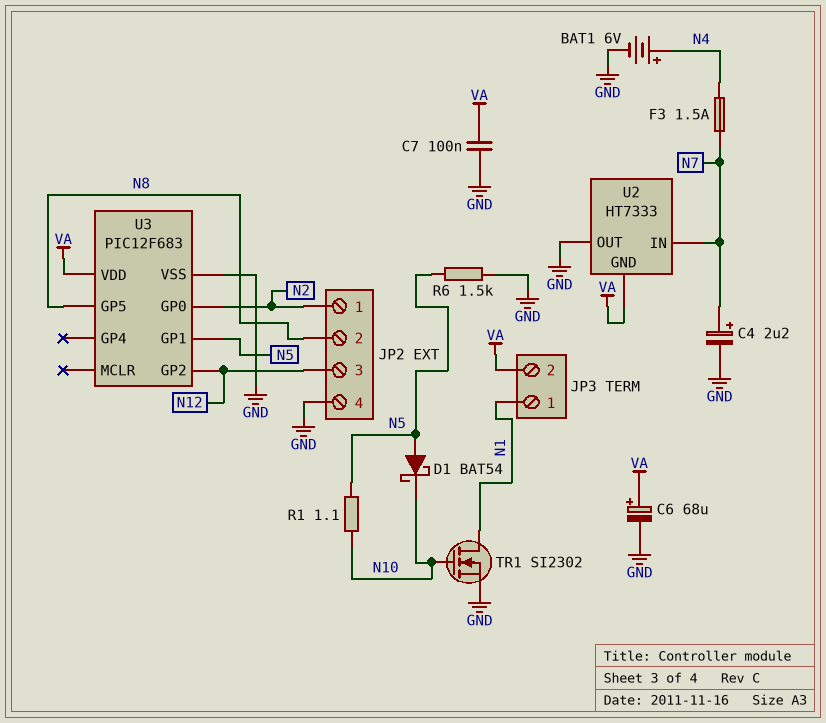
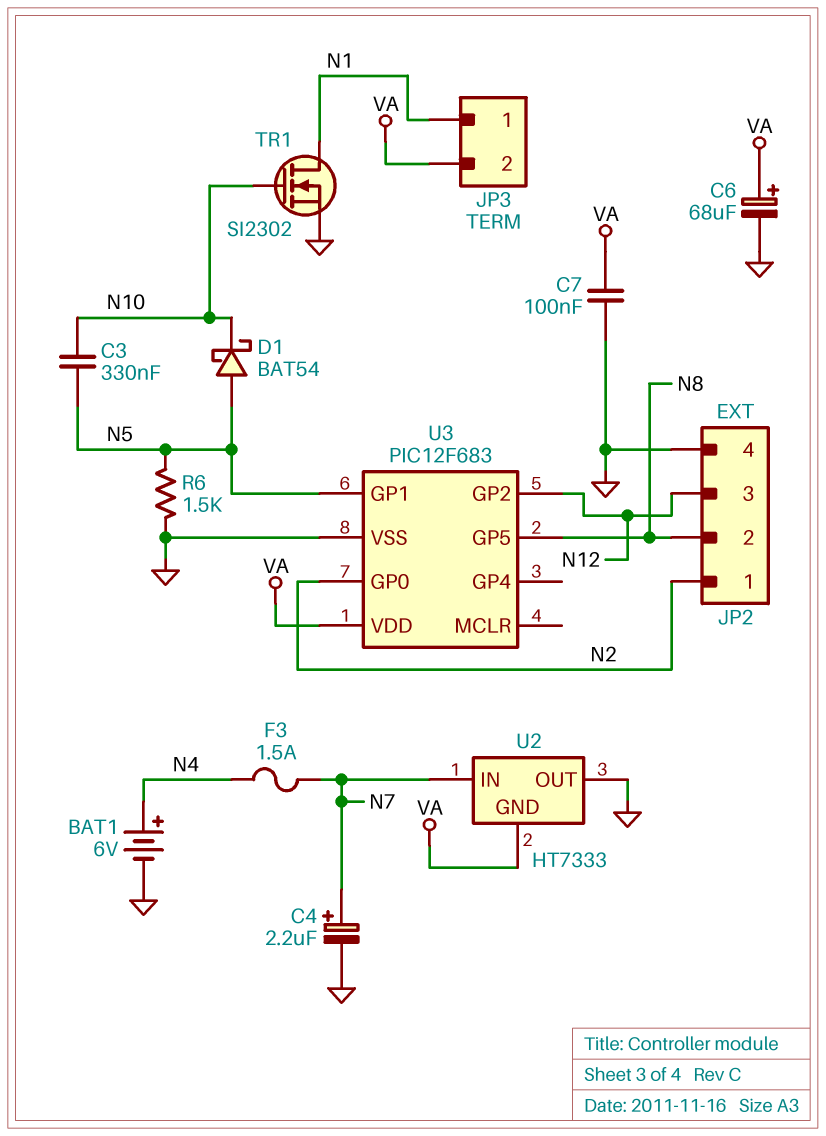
C3: none -> 330nF (N5, N10)
R1: 1.1 (N5, N10) -> none

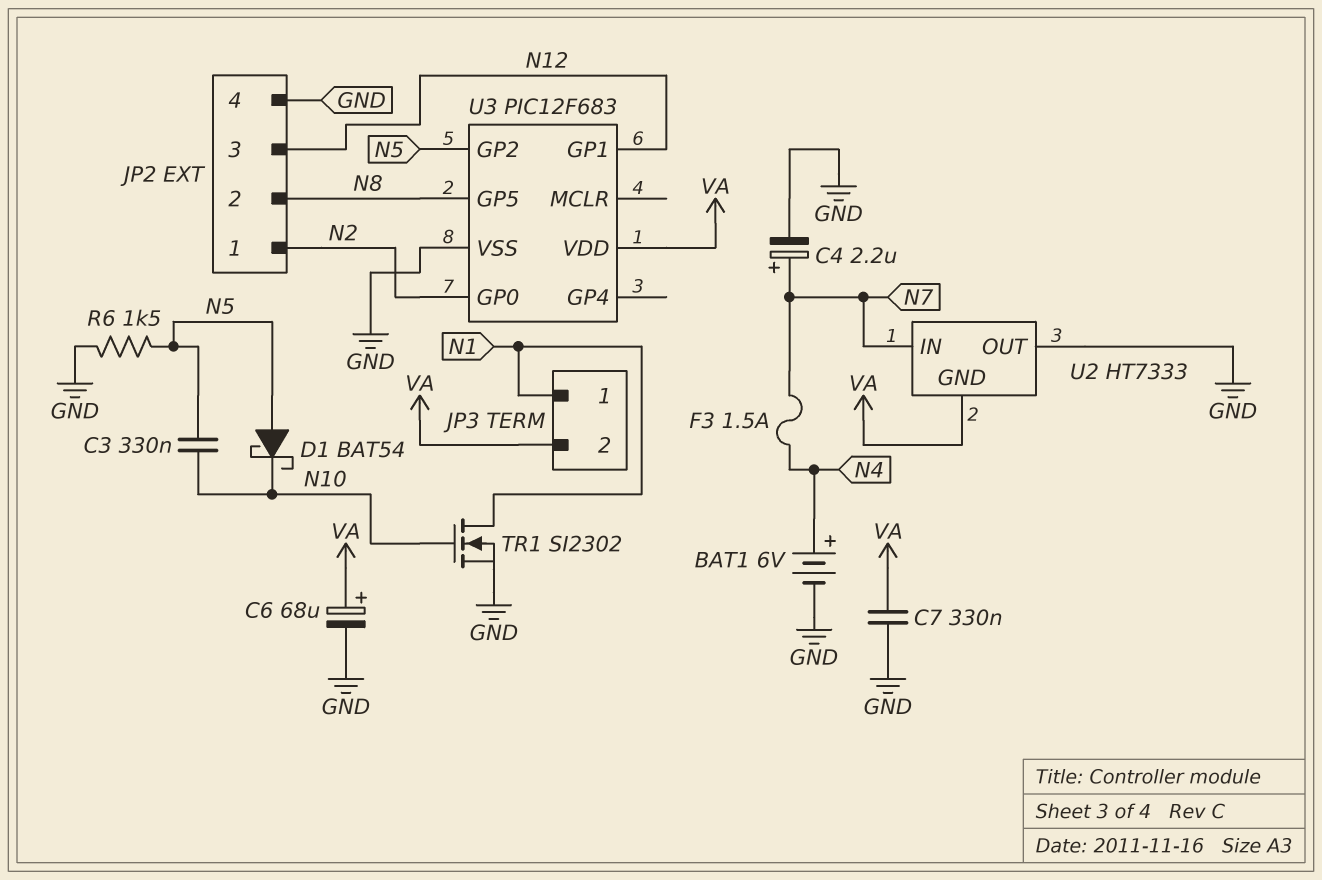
C7: 100nF (GND, VA) -> 330nF (GND, VA)
U3 pin GP1: N5 -> N12
U3 pin GP2: N12 -> N5

